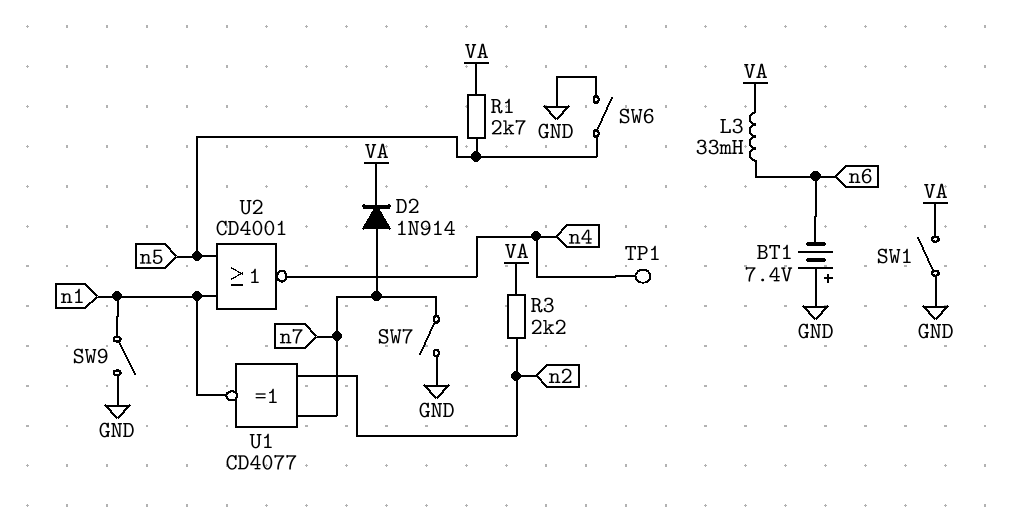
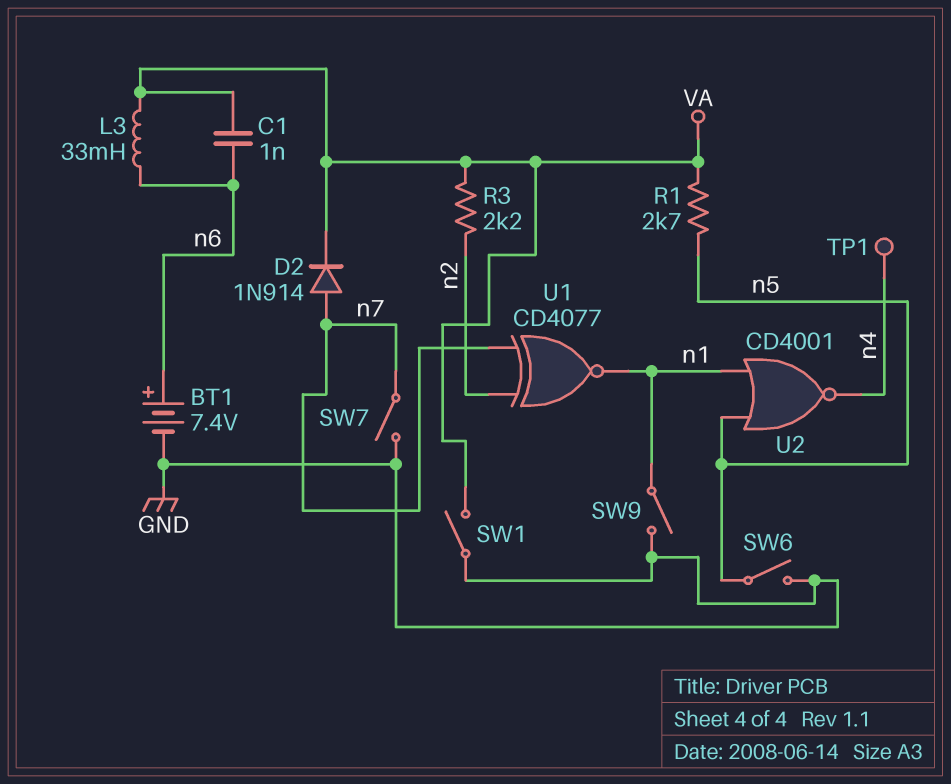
BT1: 7.4V (plus GND, minus n6) -> 7.4V (plus n6, minus GND)
C1: none -> 1nF (VA, n6)

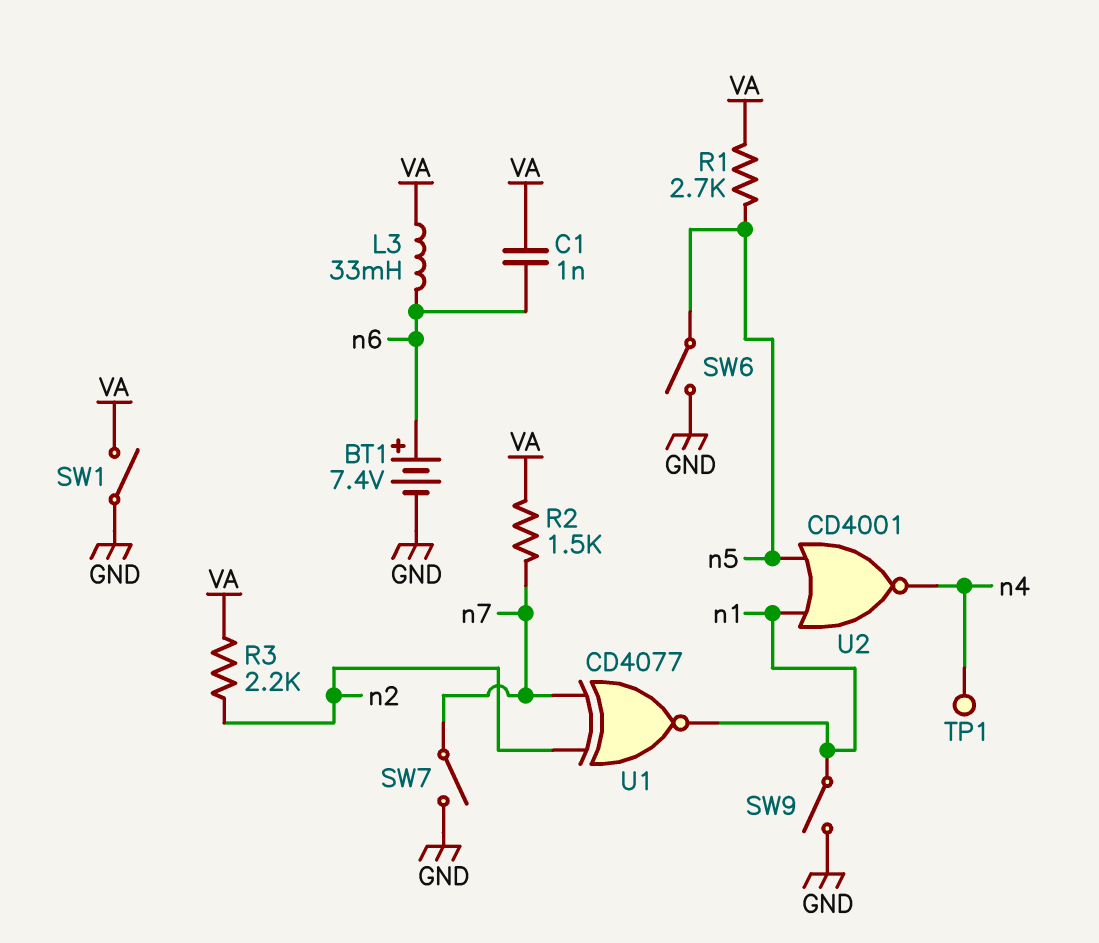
D2: diode 1N914 (A n7, K VA) -> none
R2: none -> 1.5k (VA, n7)

